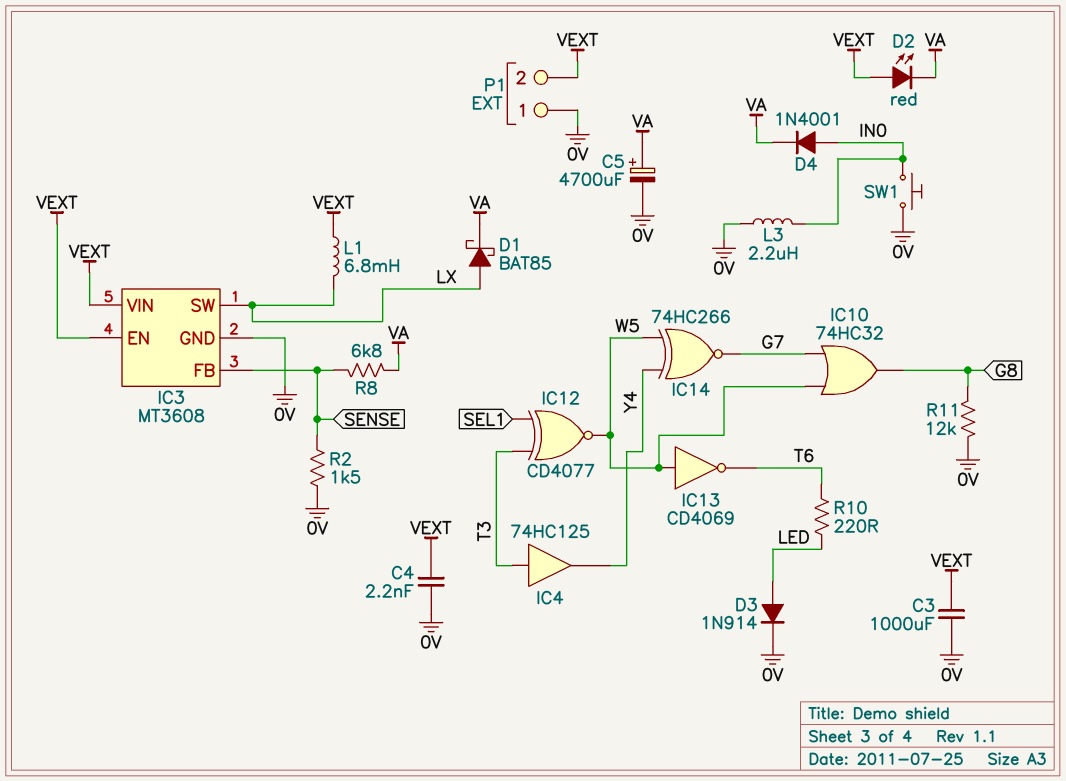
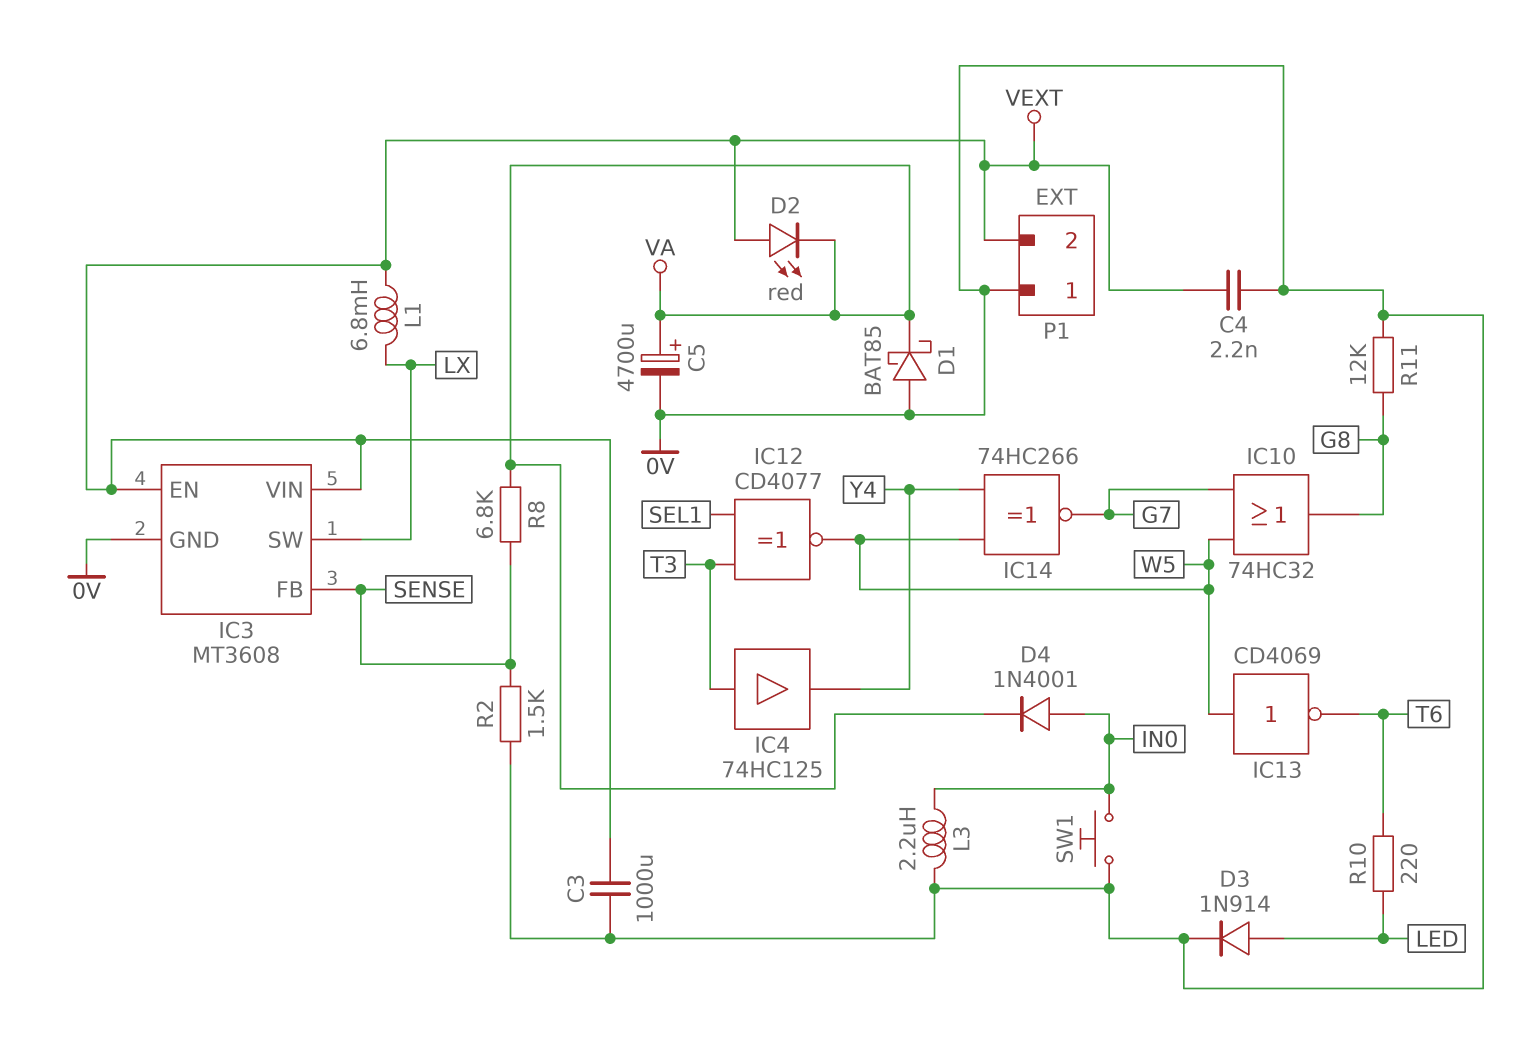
D1: schottky BAT85 (A LX, K VA) -> schottky BAT85 (A 0V, K VA)

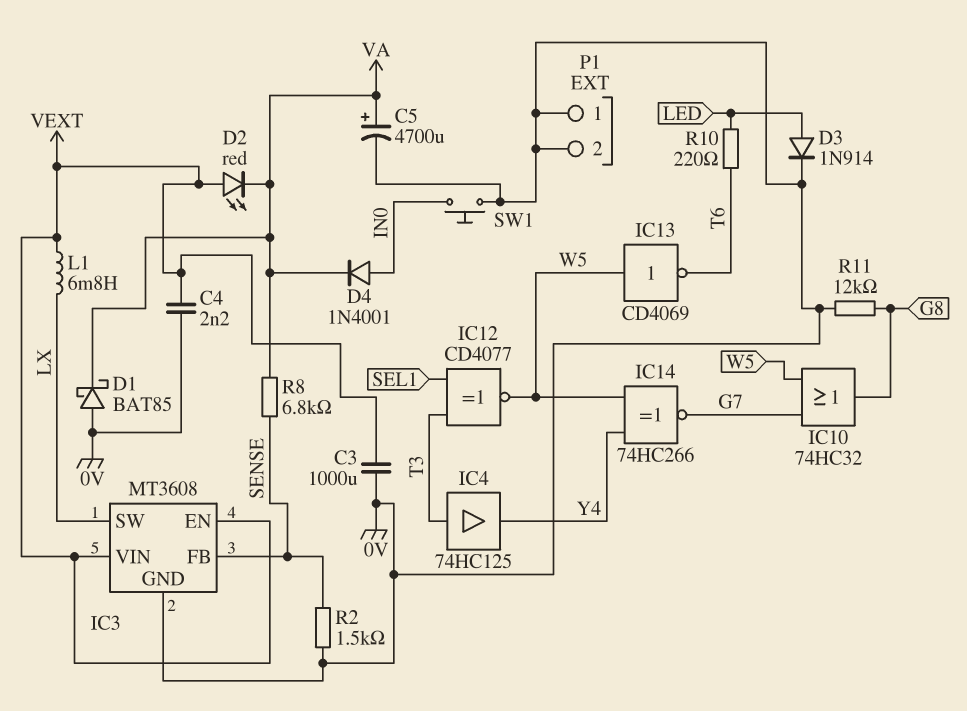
L3: 2.2uH (0V, IN0) -> none
P1 pin 2: VEXT -> 0V

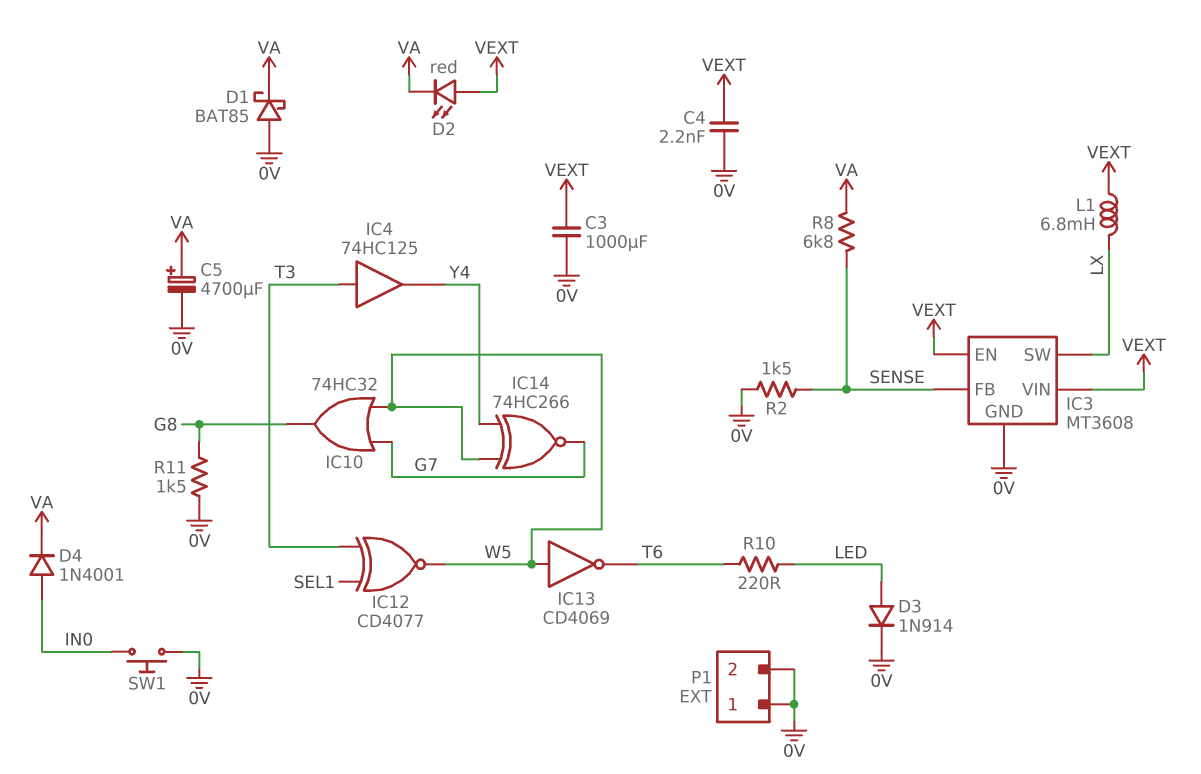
R11: 12k (0V, G8) -> 1.5k (0V, G8)

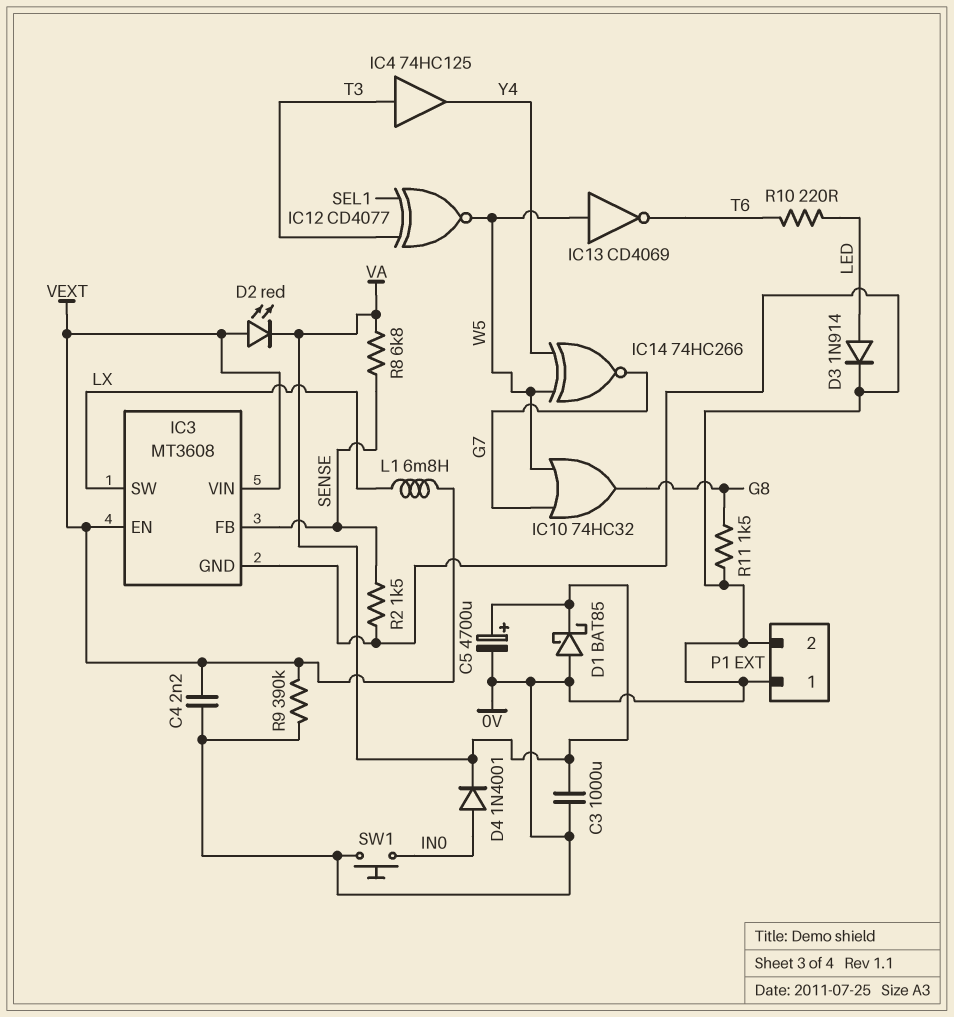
C3: 1000uF (0V, VEXT) -> 1000uF (0V, VA)
R9: none -> 390k (0V, VEXT)

